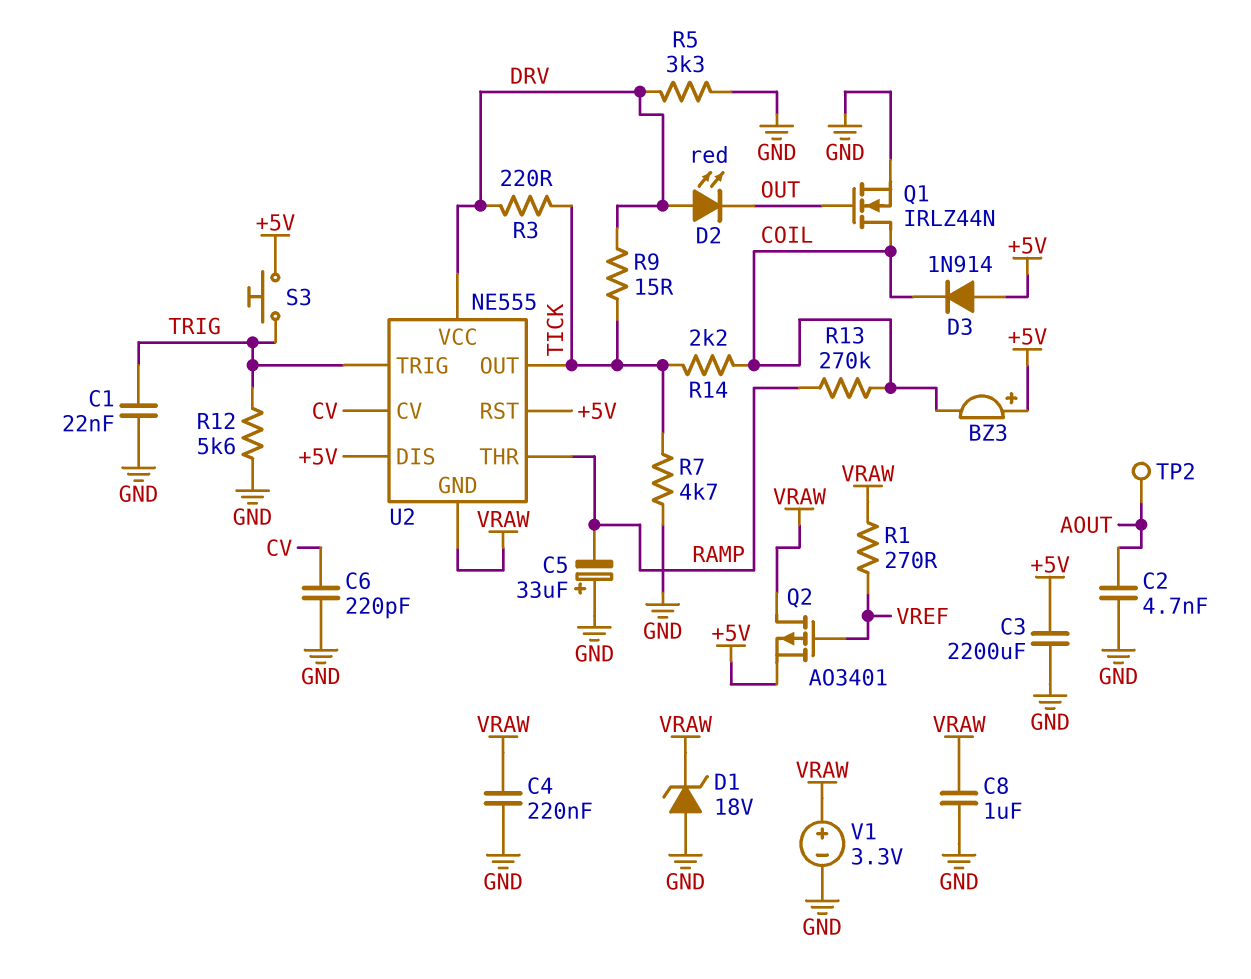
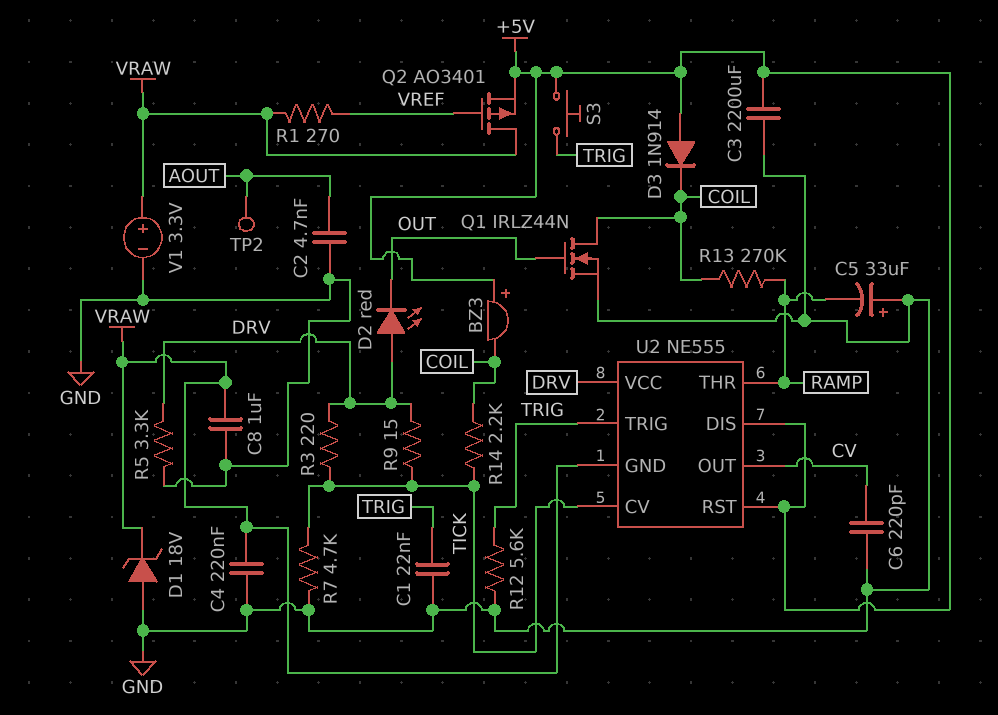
U2 pin CV: CV -> TICK
U2 pin OUT: TICK -> CV

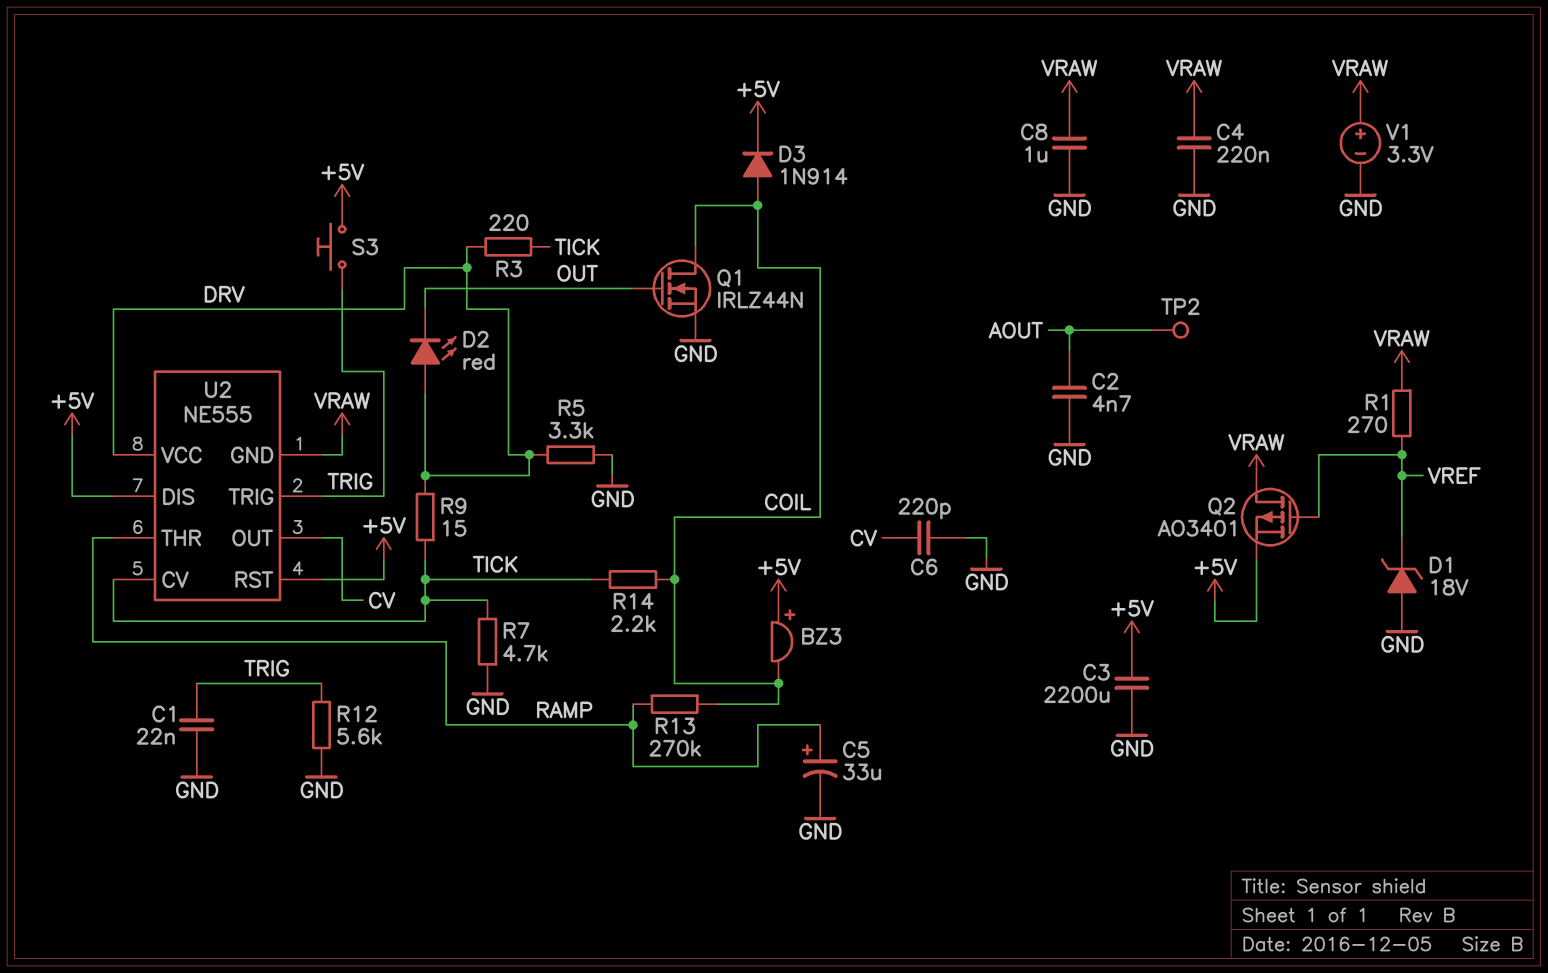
C5: 33uF (plus GND, minus RAMP) -> 33uF (plus RAMP, minus GND)
D1: zener 18V (A GND, K VRAW) -> zener 18V (A GND, K VREF)
D3: diode 1N914 (A +5V, K COIL) -> diode 1N914 (A COIL, K +5V)

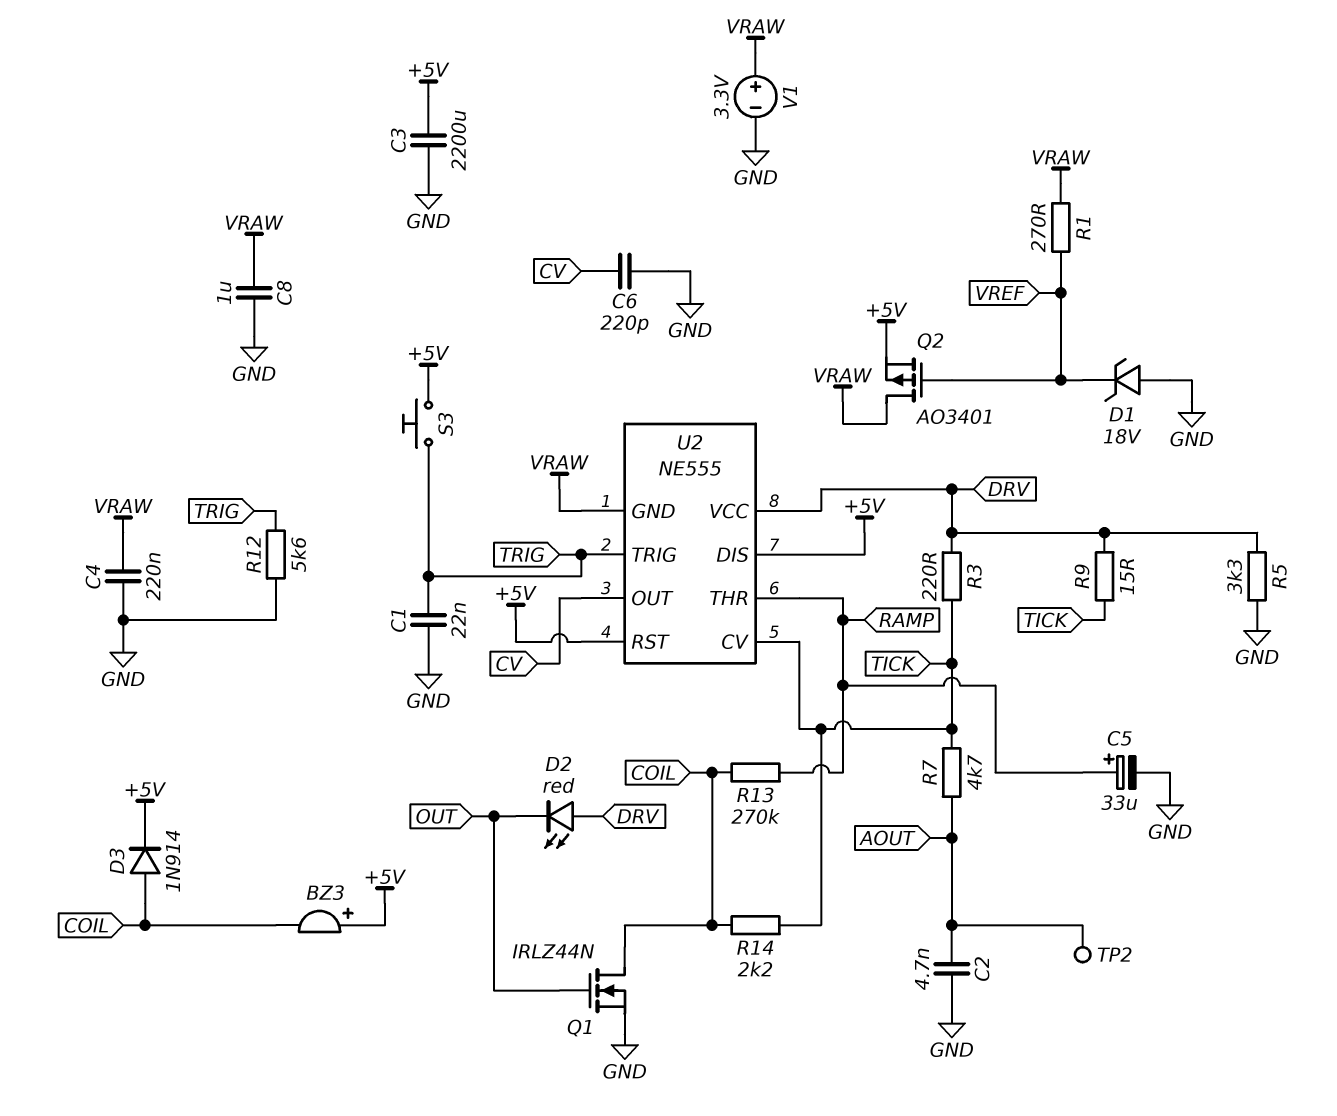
R7: 4.7k (GND, TICK) -> 4.7k (AOUT, TICK)

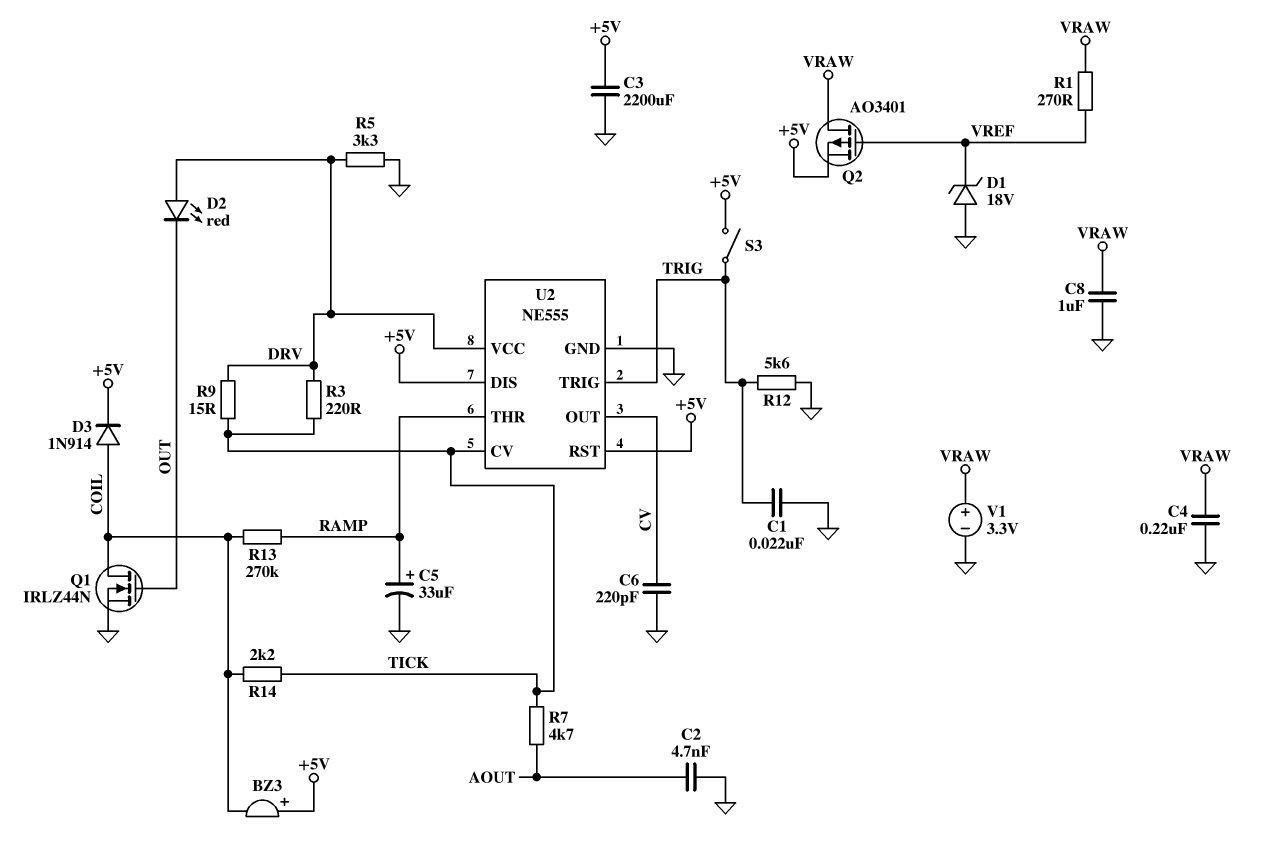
S3: button (+5V, TRIG) -> switch (+5V, TRIG)
TP2: test point (AOUT) -> none
U2 pin GND: VRAW -> GND

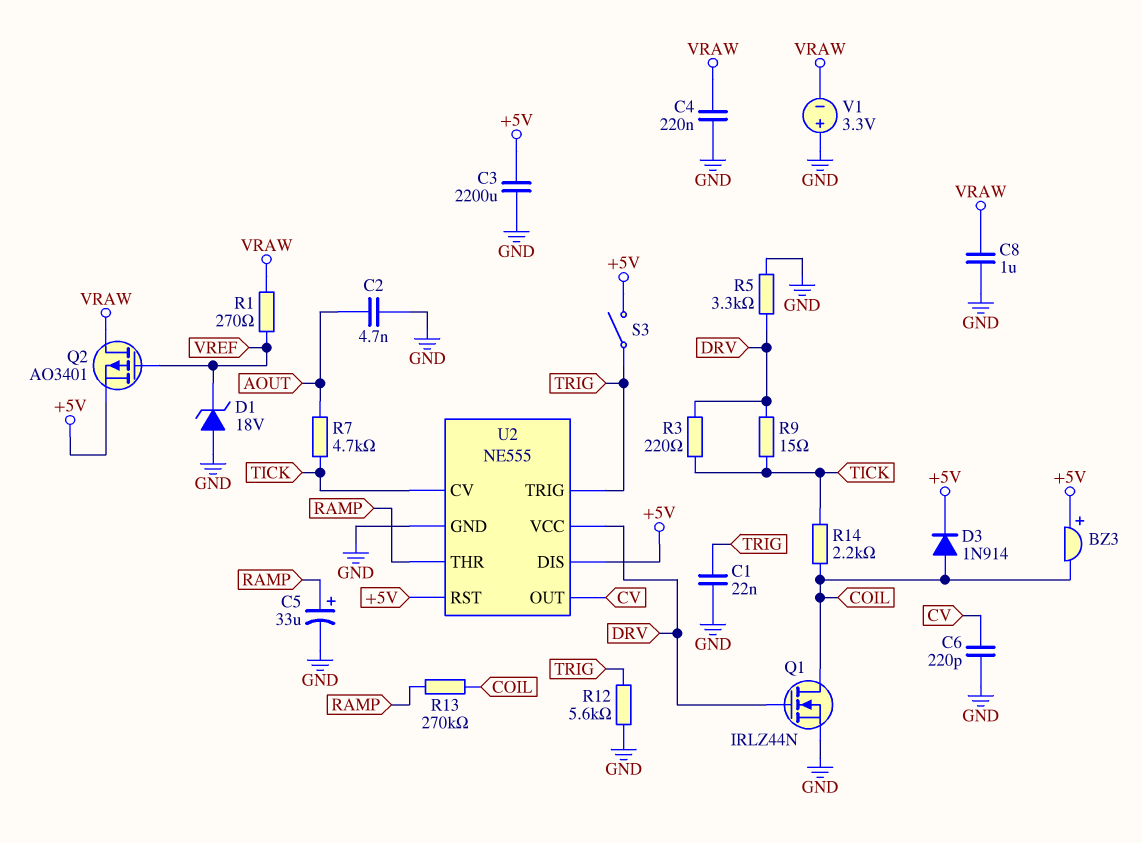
D2: LED red (A DRV, K OUT) -> none
Q1: NMOS IRLZ44N (G OUT, D COIL, S GND) -> NMOS IRLZ44N (G DRV, D COIL, S GND)
V1: 3.3V (plus VRAW, minus GND) -> 3.3V (plus GND, minus VRAW)

